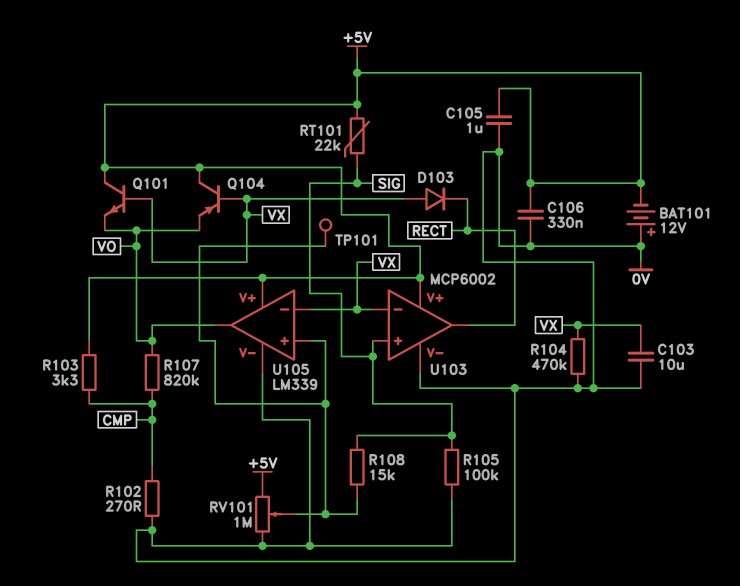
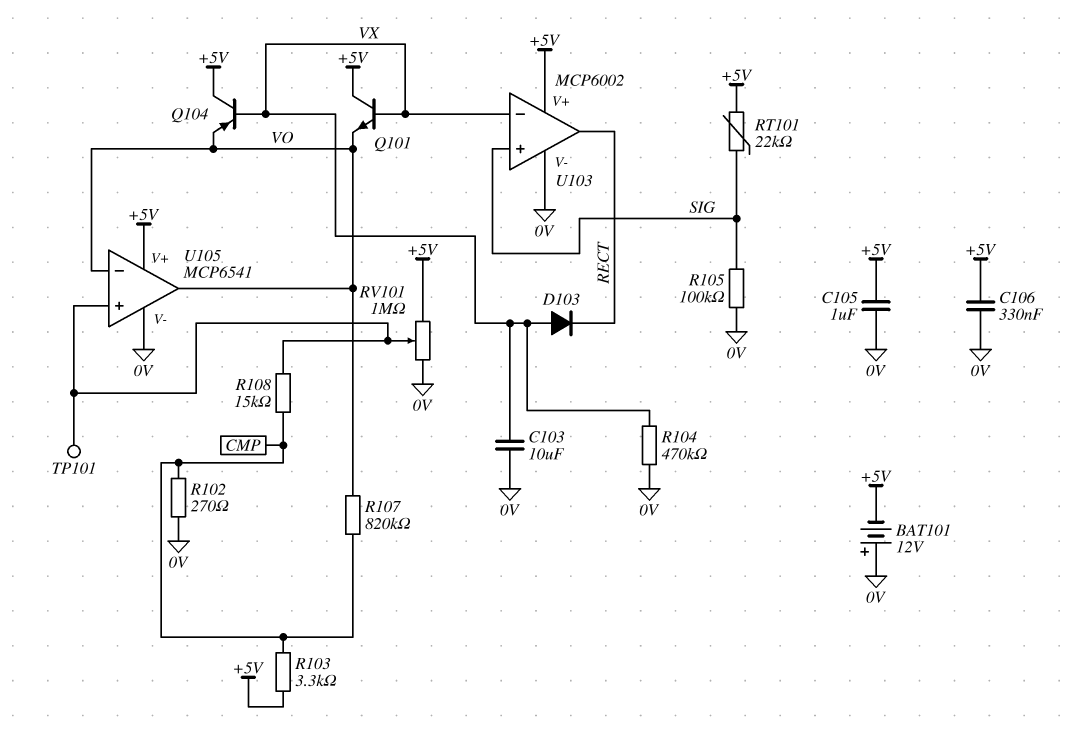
R108: 15k (SIG, U105/in+) -> 15k (CMP, U105/in+)
U105: LM339 -> MCP6541
U105 pin in-: VX -> VO

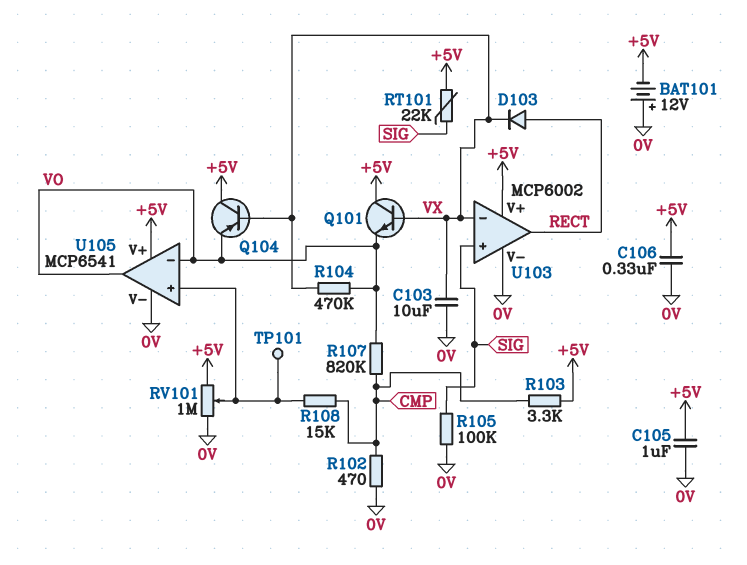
D103: diode (A VX, K RECT) -> diode (A RECT, K VX)
R102: 270 (0V, CMP) -> 470 (0V, CMP)
R104: 470k (0V, VX) -> 470k (VO, VX)

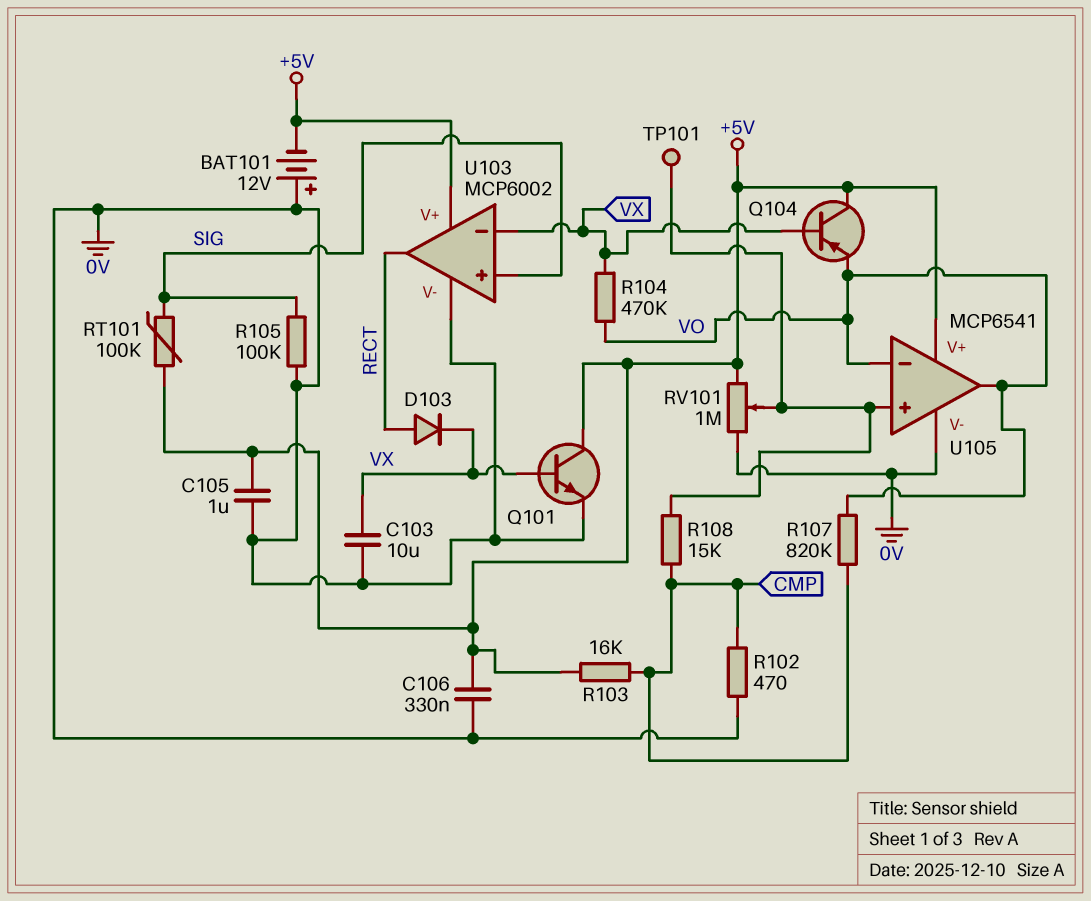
Q101: NPN (B VX, C +5V, E VO) -> NPN (B VX, C +5V, E 0V)
R103: 3.3k (+5V, CMP) -> 16k (+5V, CMP)
RT101: 22k (+5V, SIG) -> 100k (+5V, SIG)

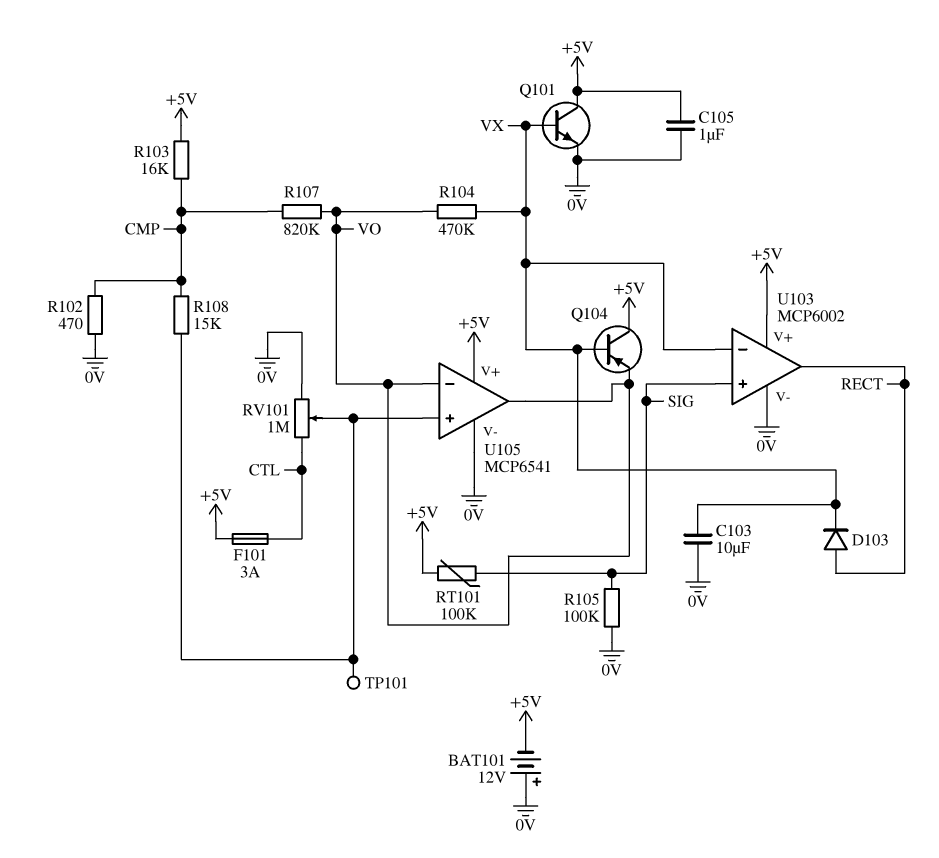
C106: 330nF (+5V, 0V) -> none
F101: none -> 3A (+5V, CTL)
RV101: 1M (+5V, 0V, wiper U105/in+) -> 1M (0V, CTL, wiper U105/in+)

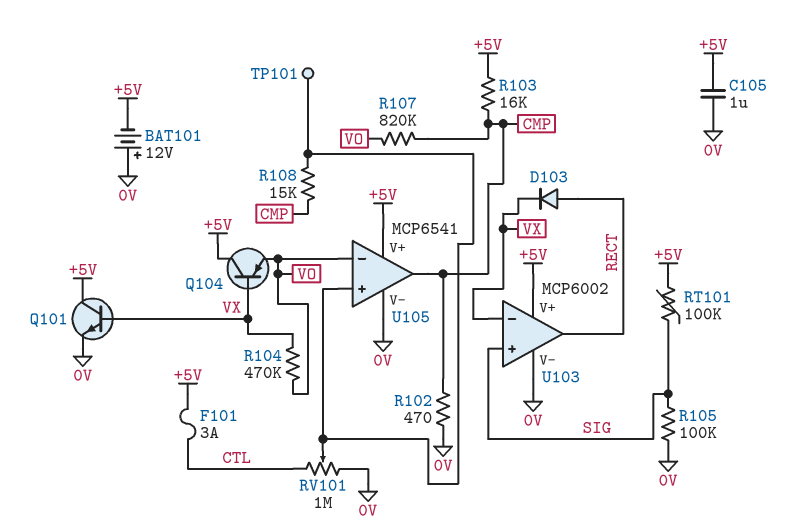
C103: 10uF (0V, VX) -> none
U105 pin out: VO -> CMP

